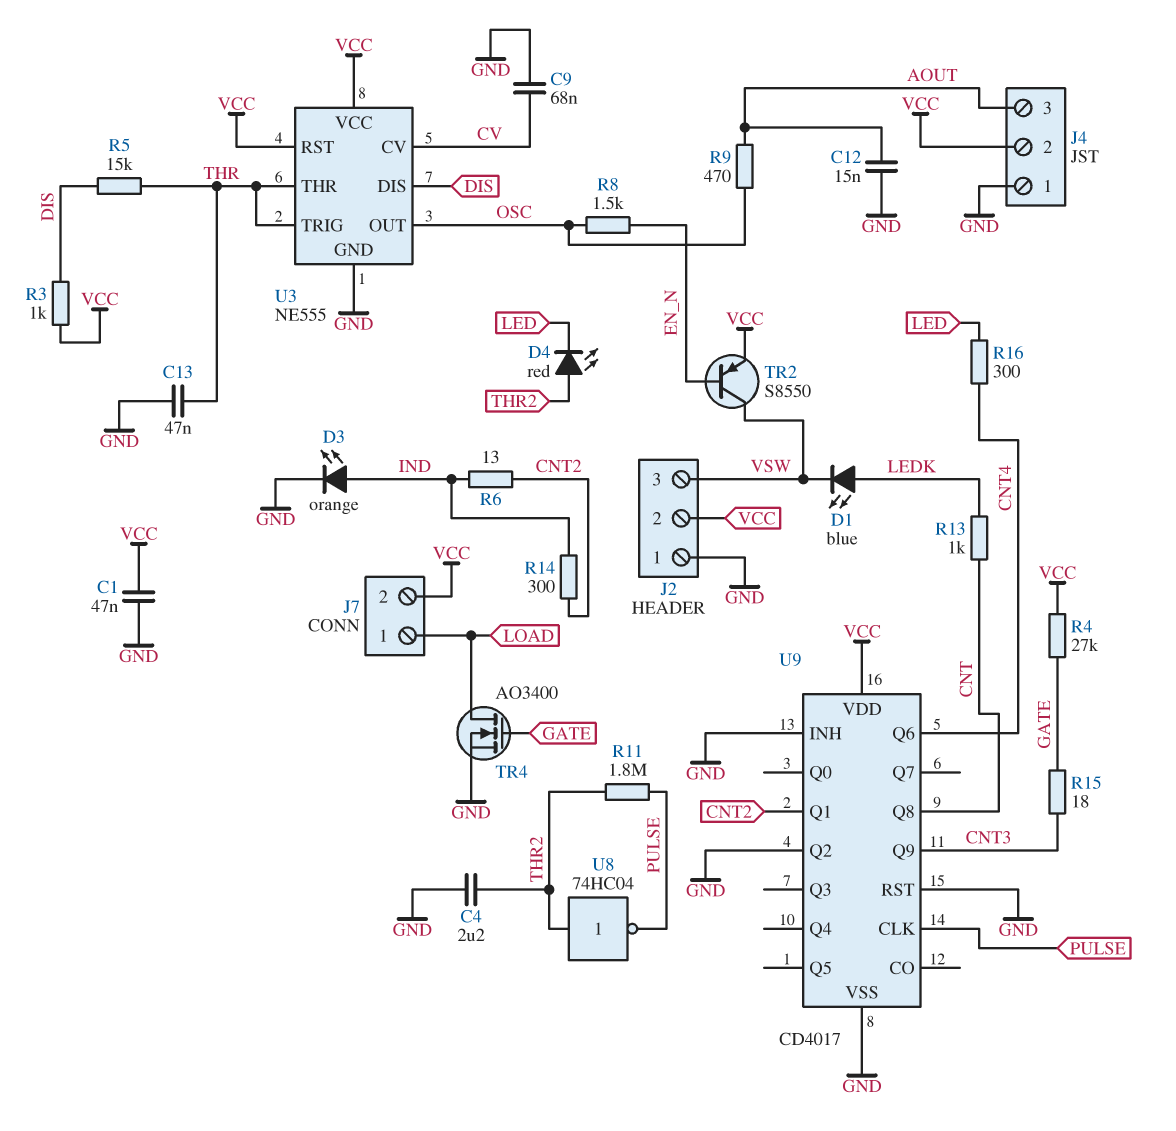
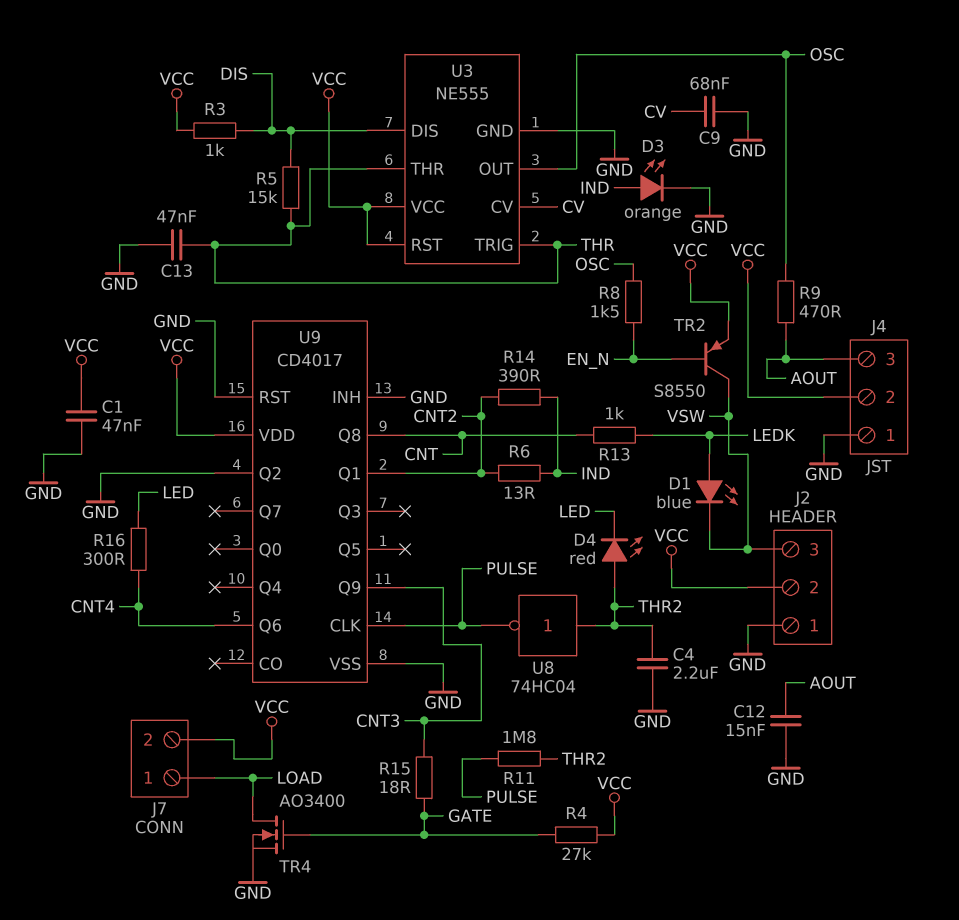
R14: 300 (CNT2, IND) -> 390 (CNT2, IND)

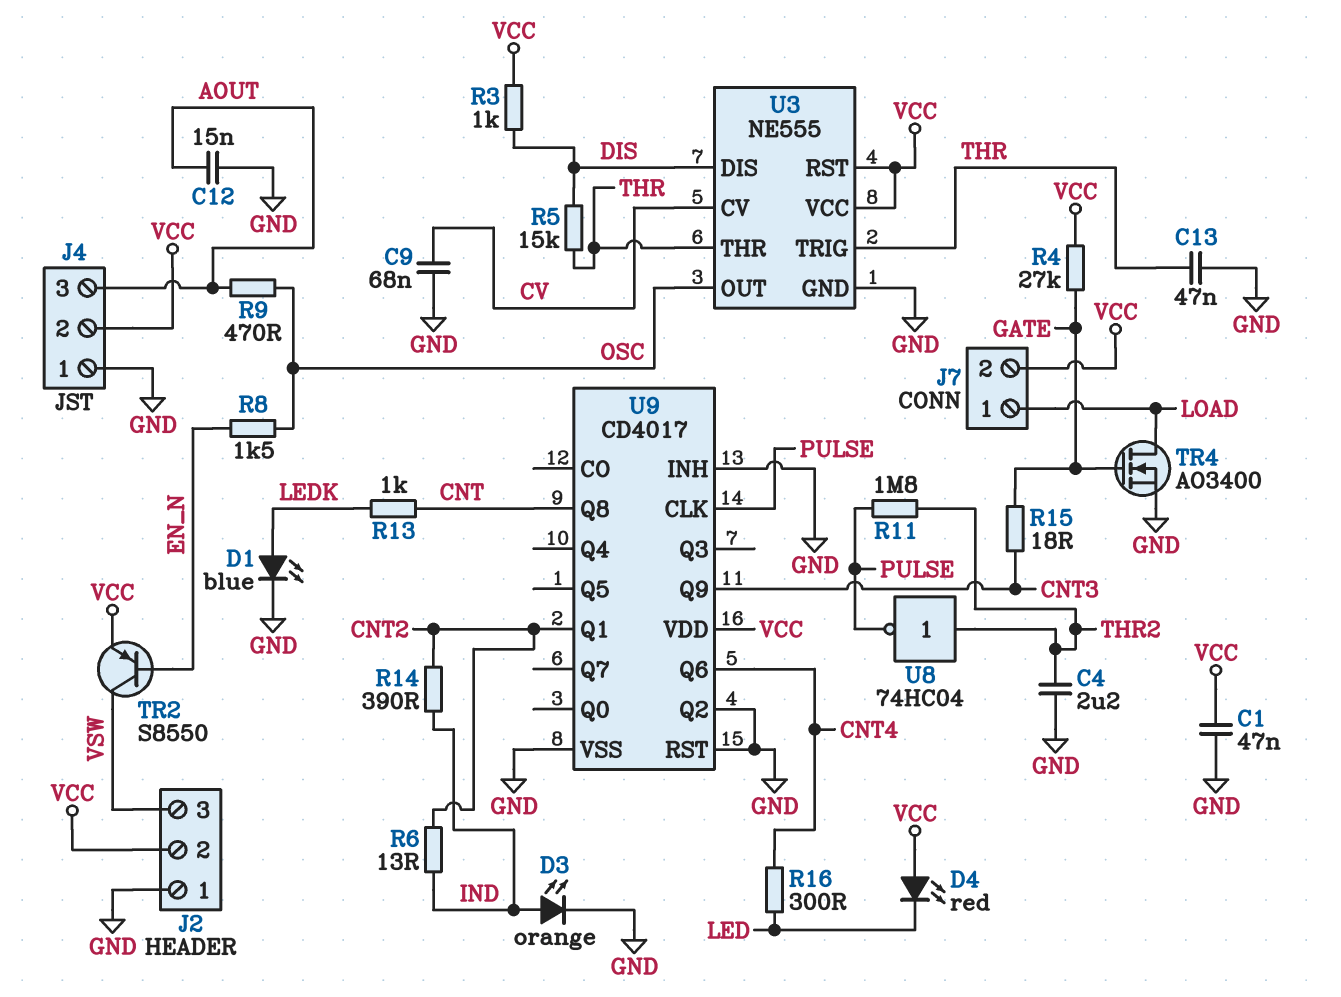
D1: LED blue (A LEDK, K VSW) -> LED blue (A LEDK, K GND)
D4: LED red (A THR2, K LED) -> LED red (A VCC, K LED)

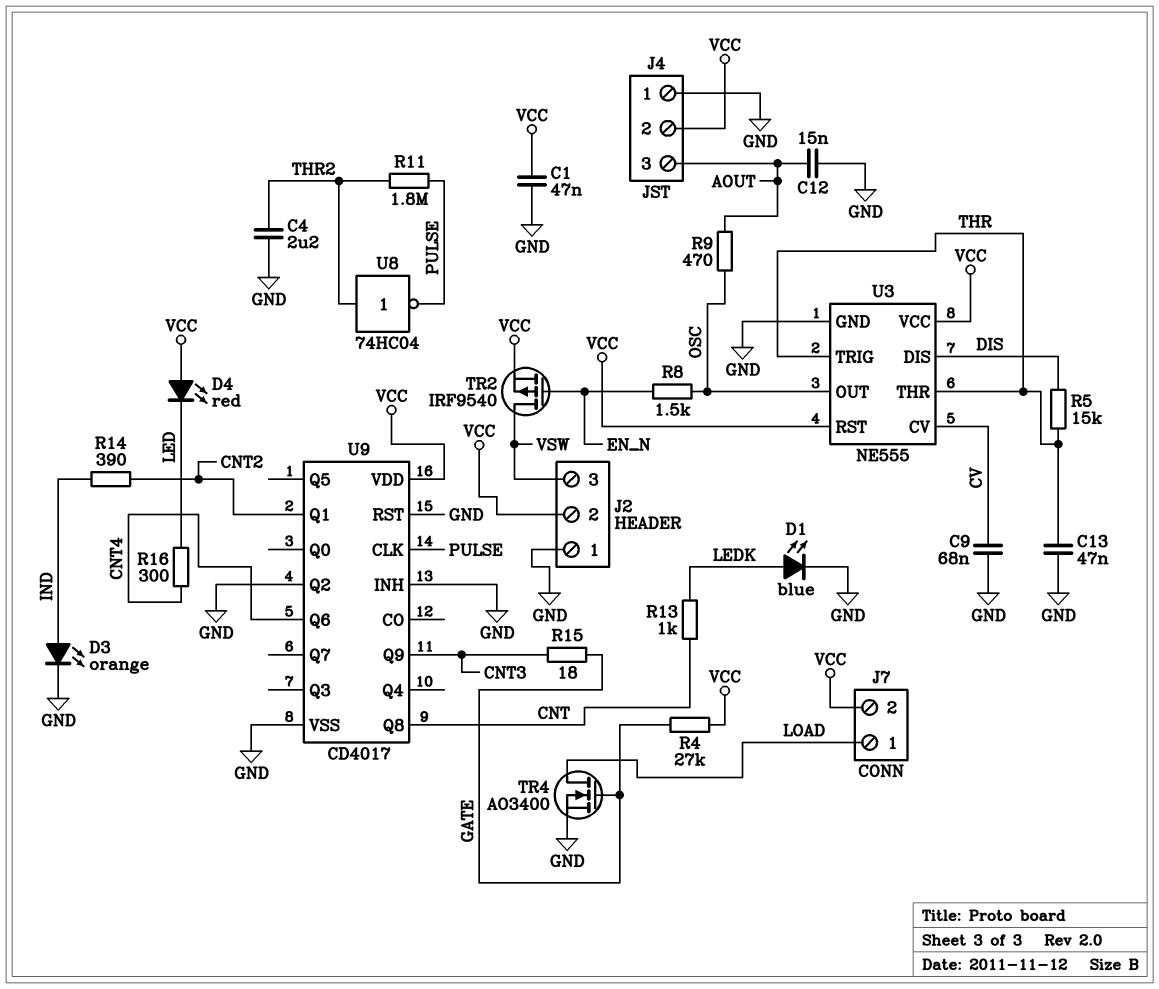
R3: 1k (DIS, VCC) -> none
R6: 13 (CNT2, IND) -> none
TR2: PNP S8550 (B EN_N, C VSW, E VCC) -> PMOS IRF9540 (G EN_N, D VSW, S VCC)

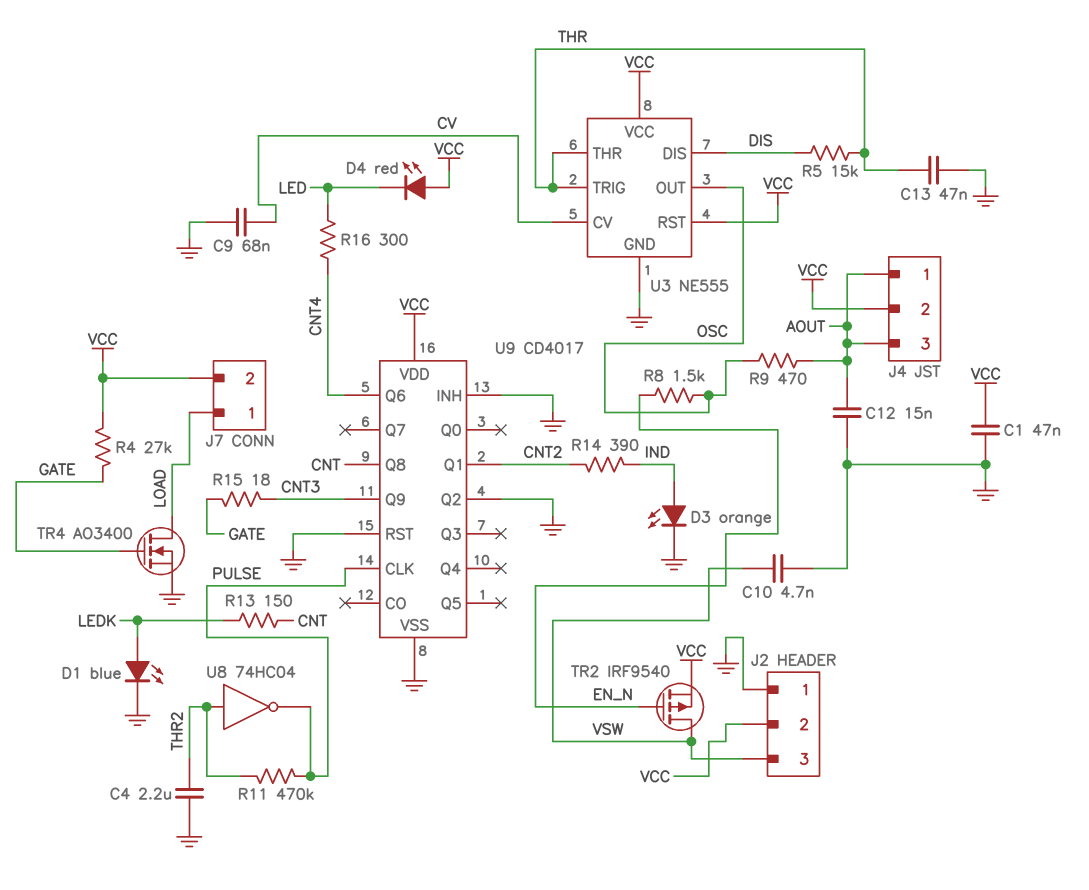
C10: none -> 4.7nF (GND, VSW)
J4 pin 1: GND -> AOUT
R11: 1.8M (PULSE, THR2) -> 470k (PULSE, THR2)
R13: 1k (CNT, LEDK) -> 150 (CNT, LEDK)

